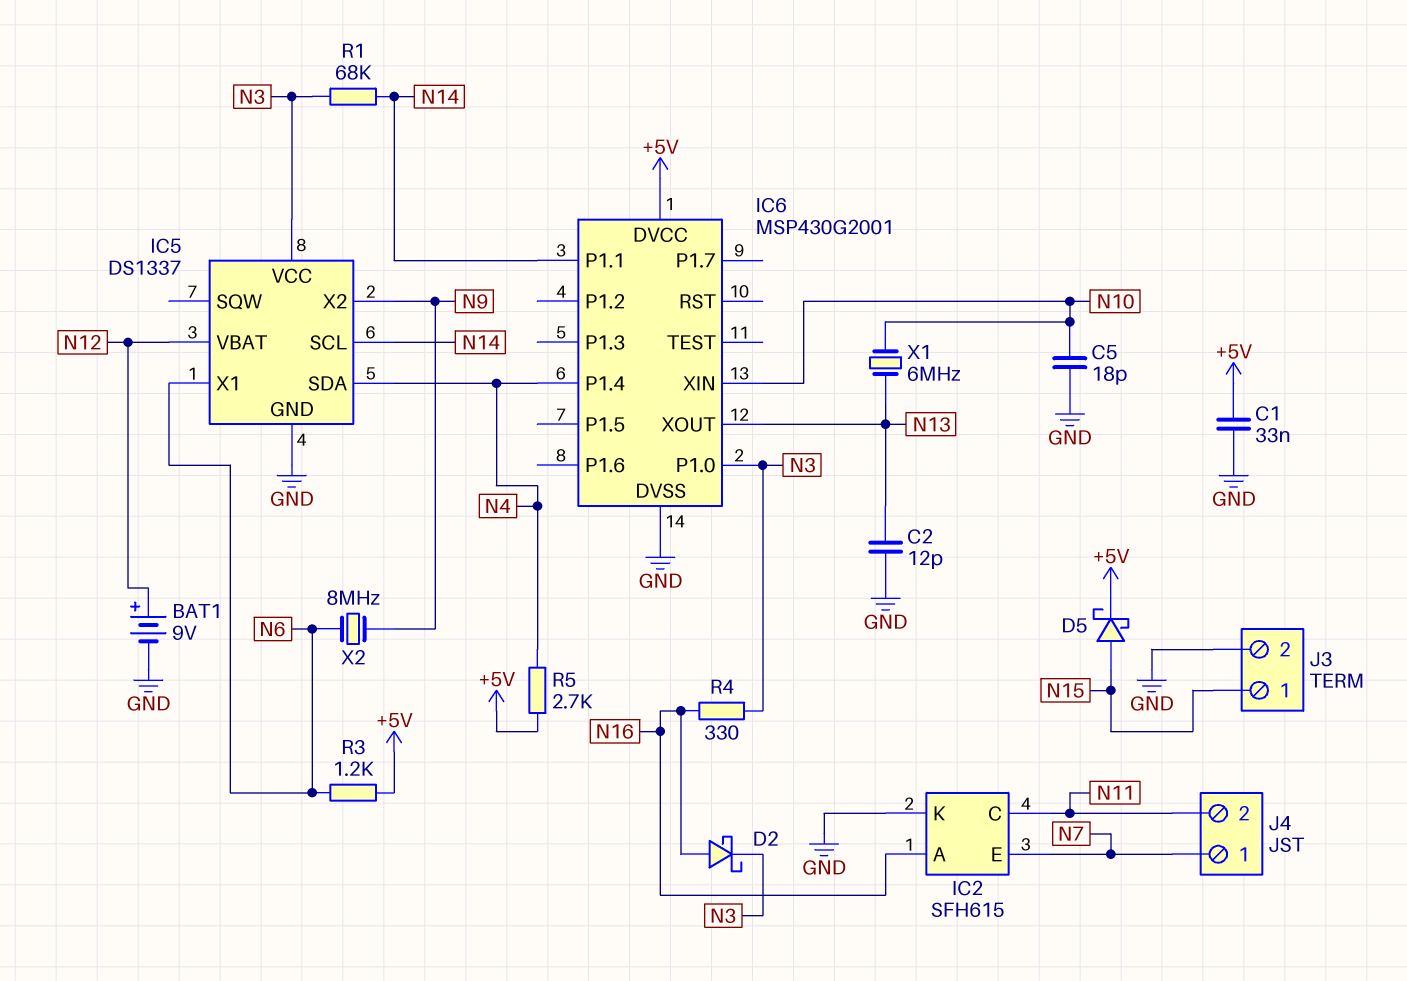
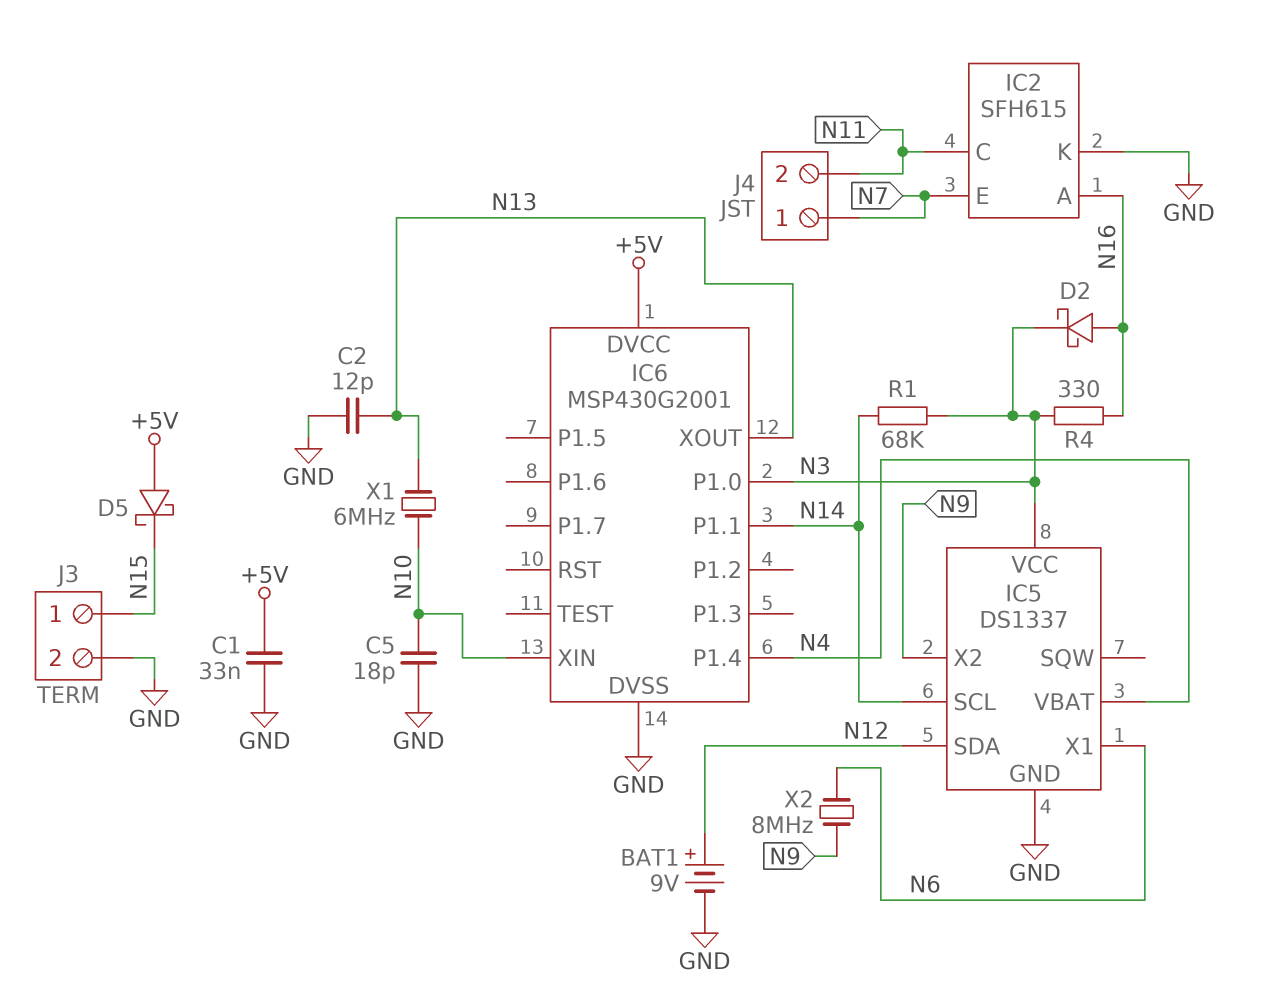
D5: schottky (A N15, K +5V) -> schottky (A +5V, K N15)
IC5 pin SDA: N4 -> N12
IC5 pin VBAT: N12 -> N4
R3: 1.2k (+5V, N6) -> none
R5: 2.7k (+5V, N4) -> none

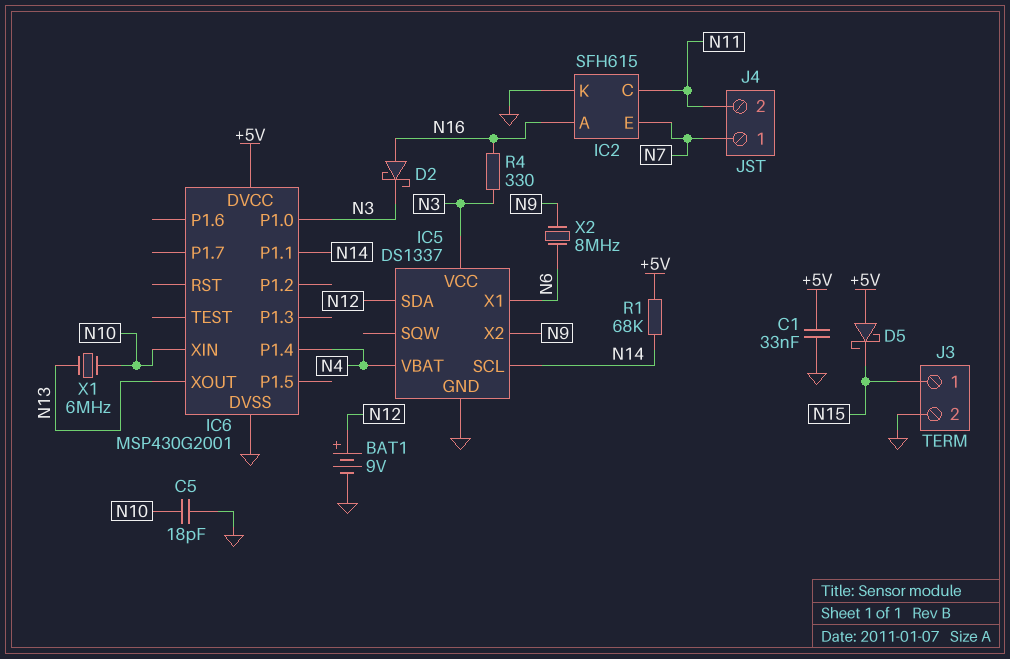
C2: 12pF (GND, N13) -> none
R1: 68k (N3, N14) -> 68k (+5V, N14)

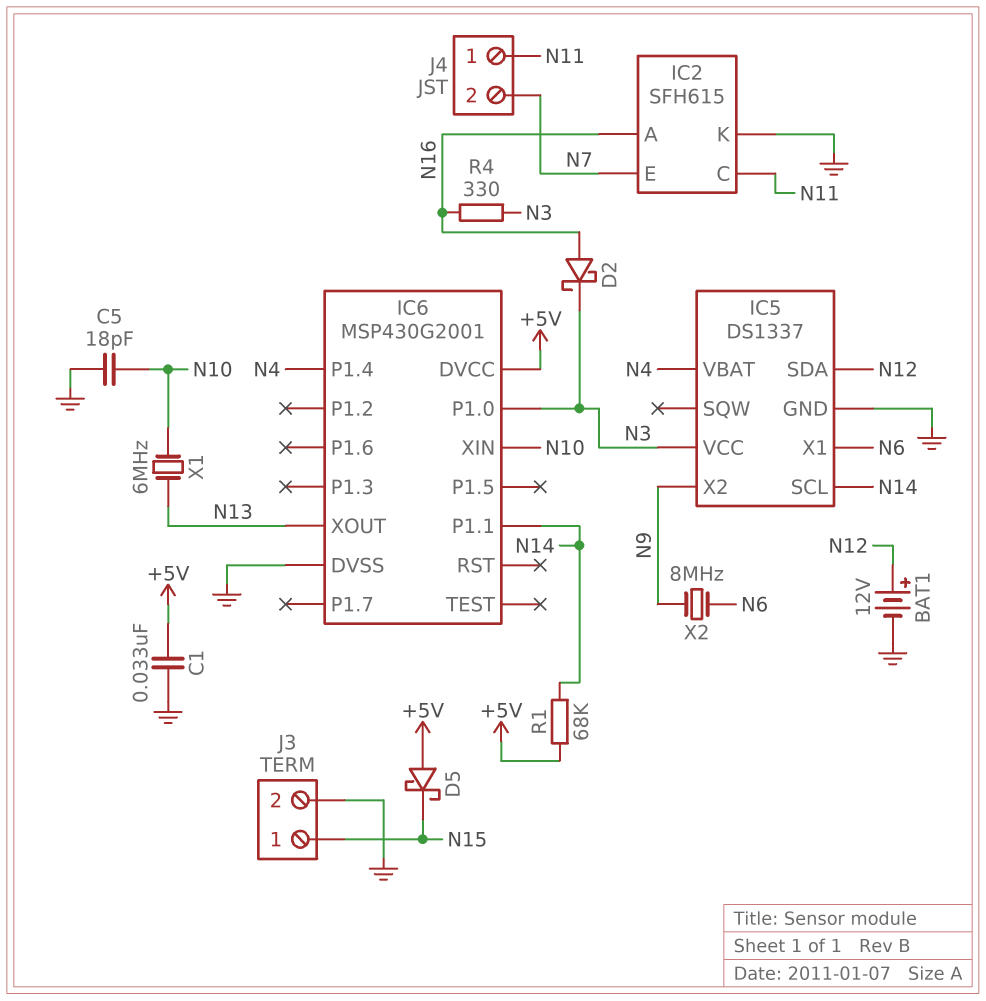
BAT1: 9V (plus N12, minus GND) -> 12V (plus N12, minus GND)
J4 pin 1: N7 -> N11
J4 pin 2: N11 -> N7

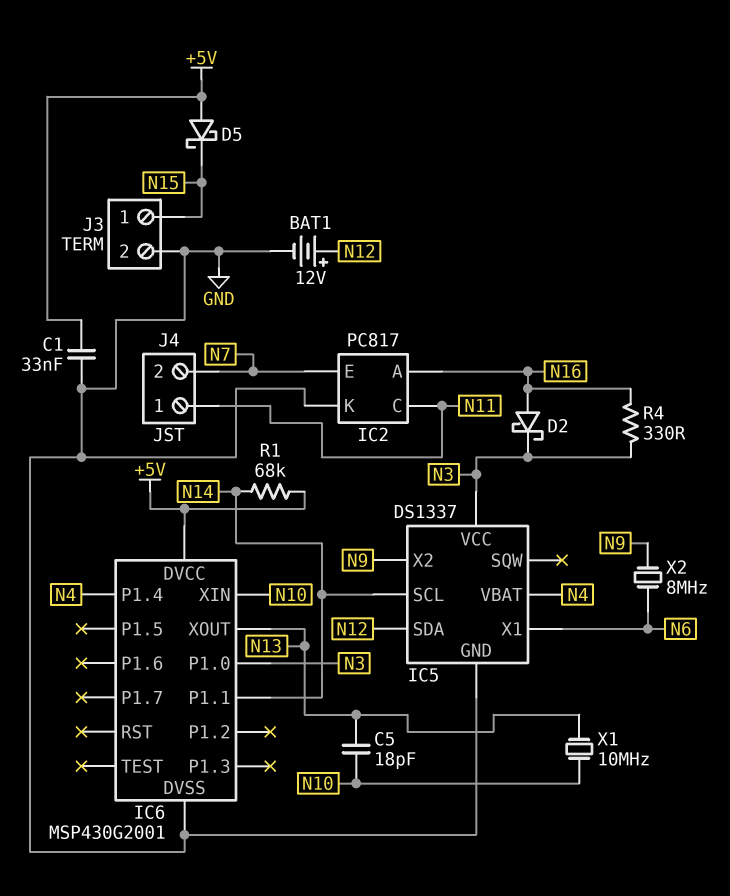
C5: 18pF (GND, N10) -> 18pF (N10, N13)
IC2: SFH615 -> PC817
X1: 6MHz (N10, N13) -> 10MHz (N10, N13)

